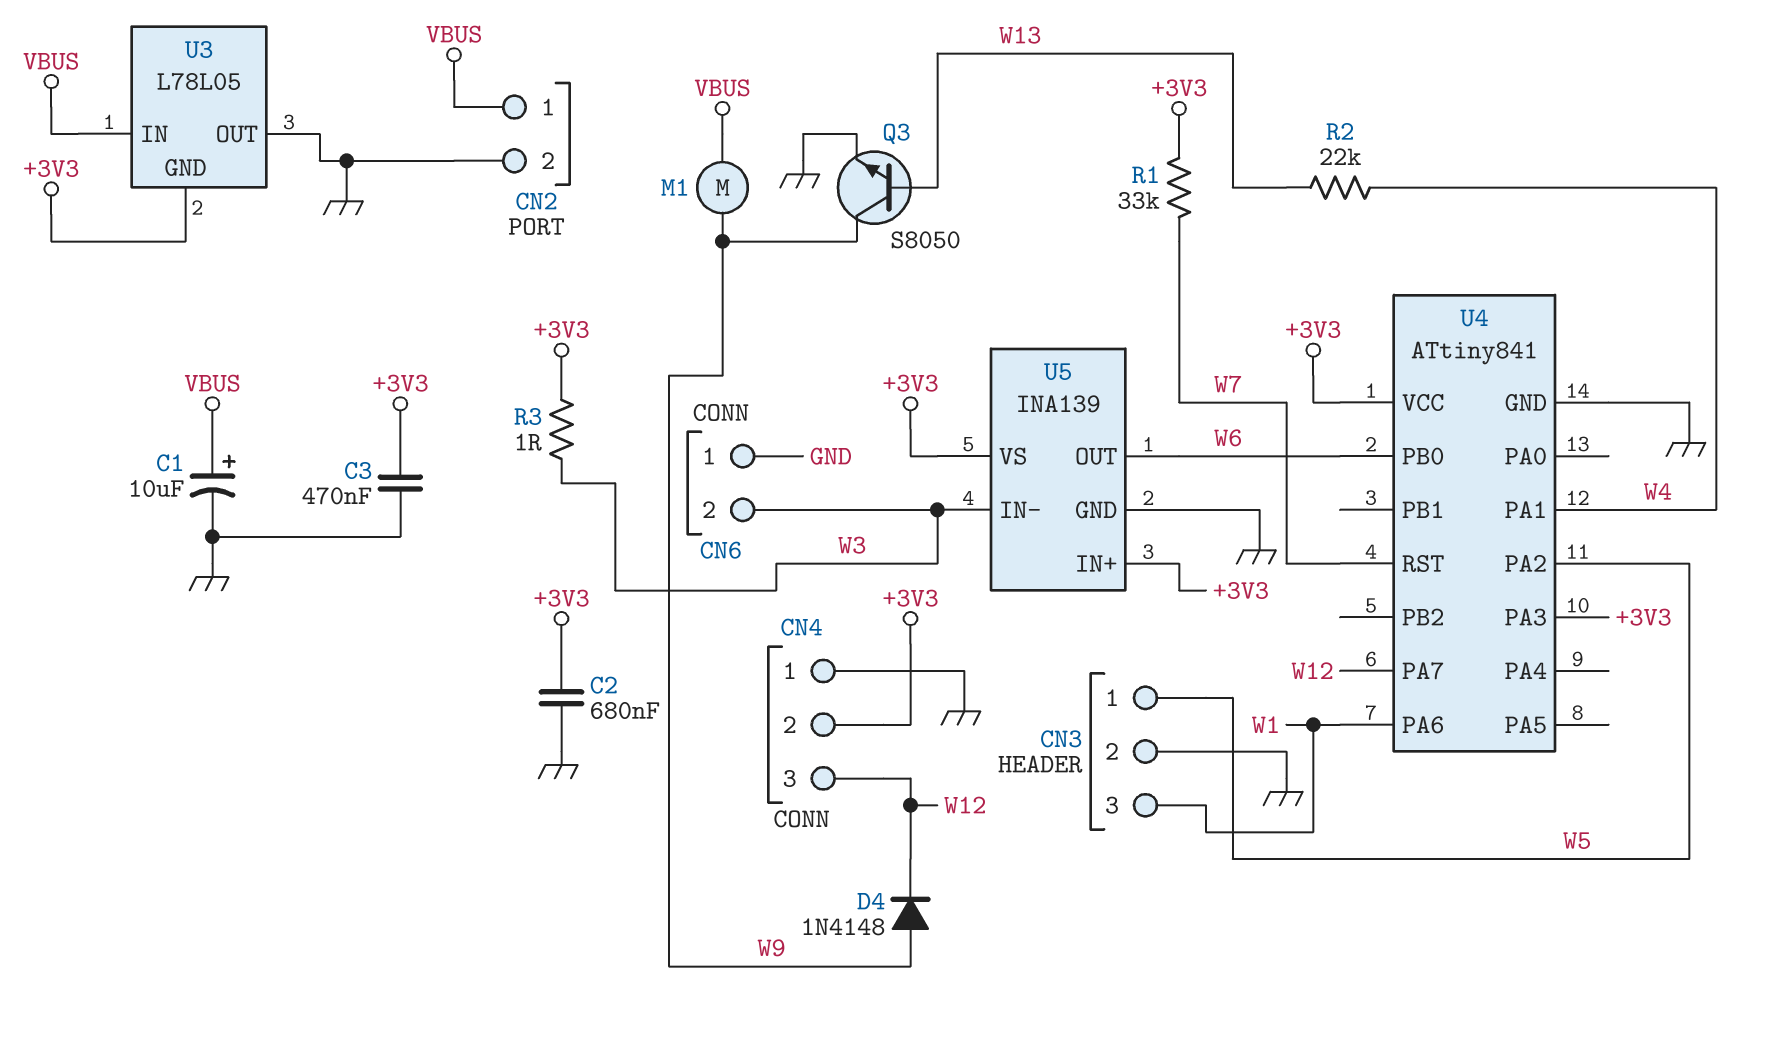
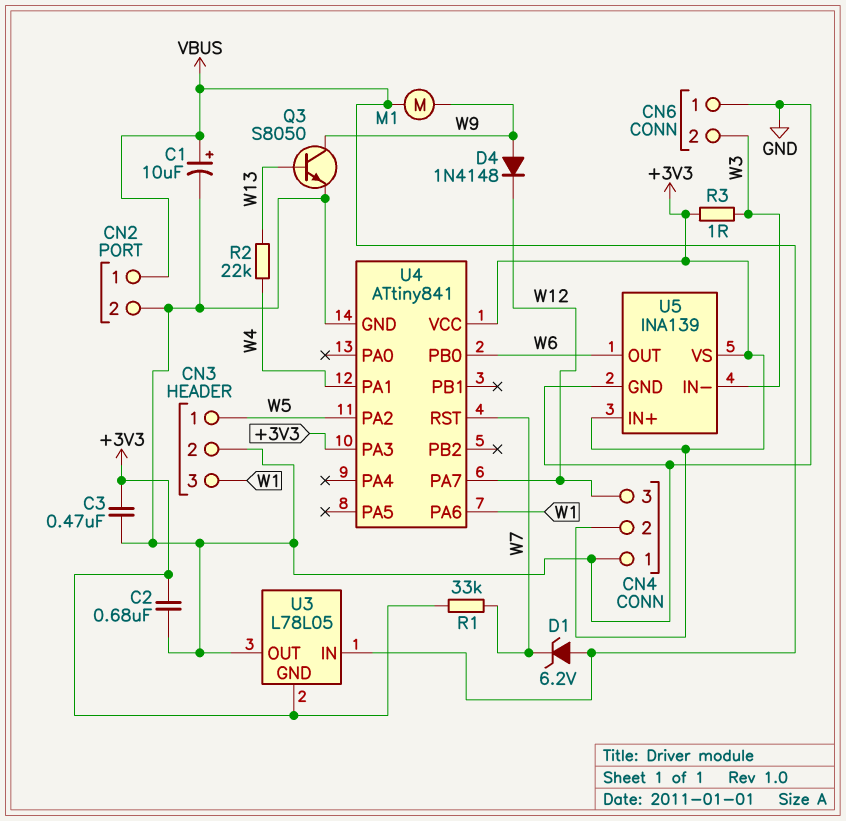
D1: none -> zener 6.2V (A VBUS, K W7)

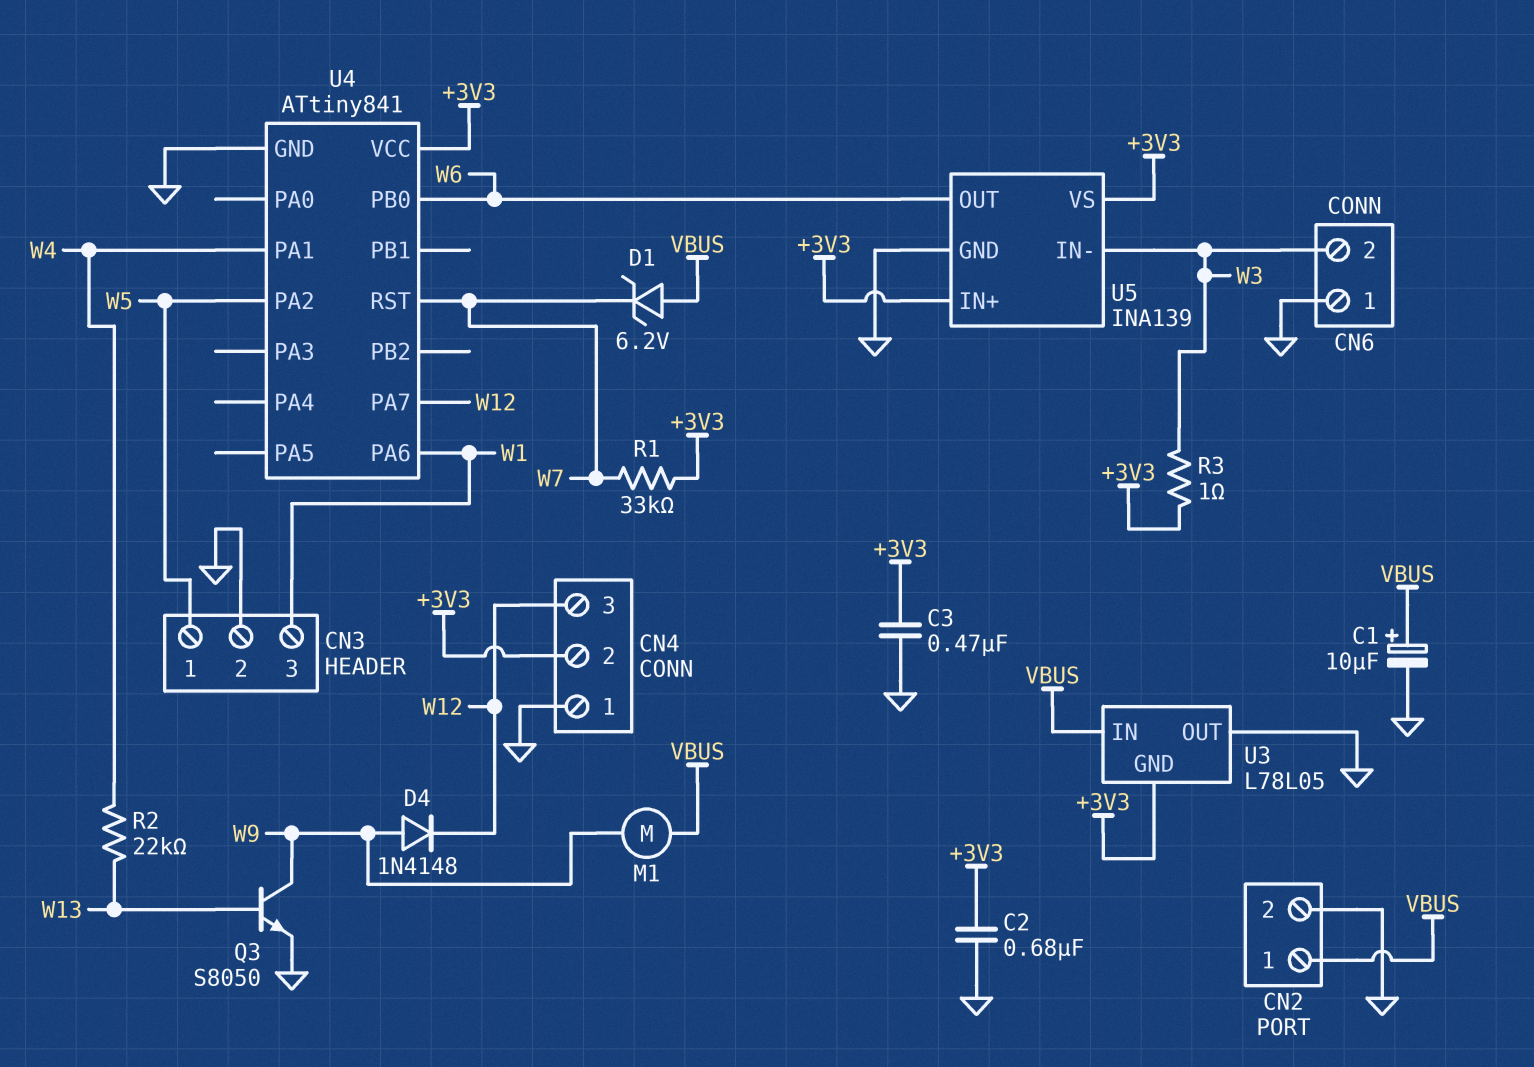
U4 pin PA3: +3V3 -> none

